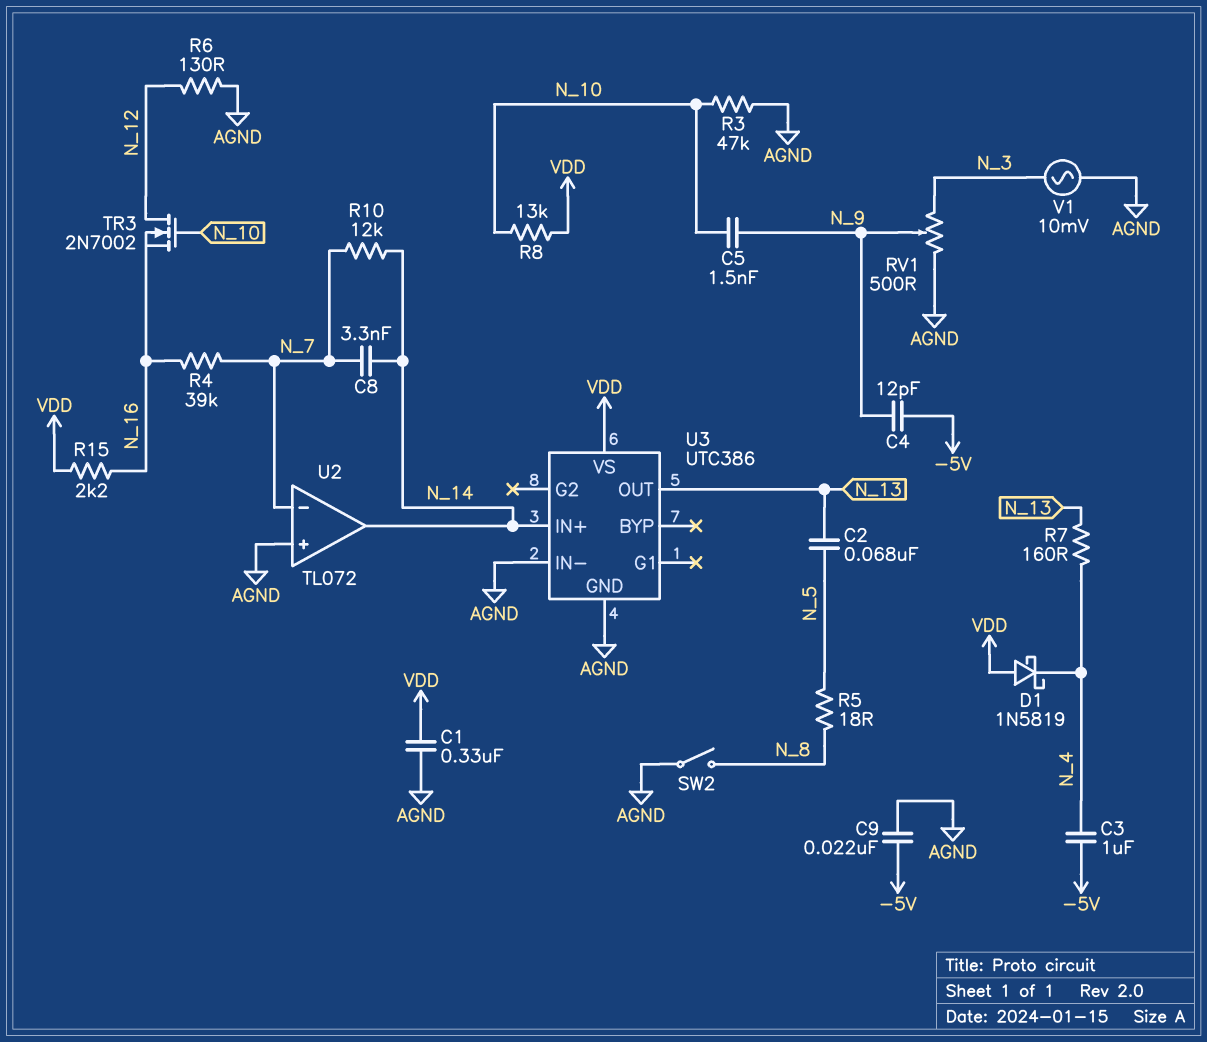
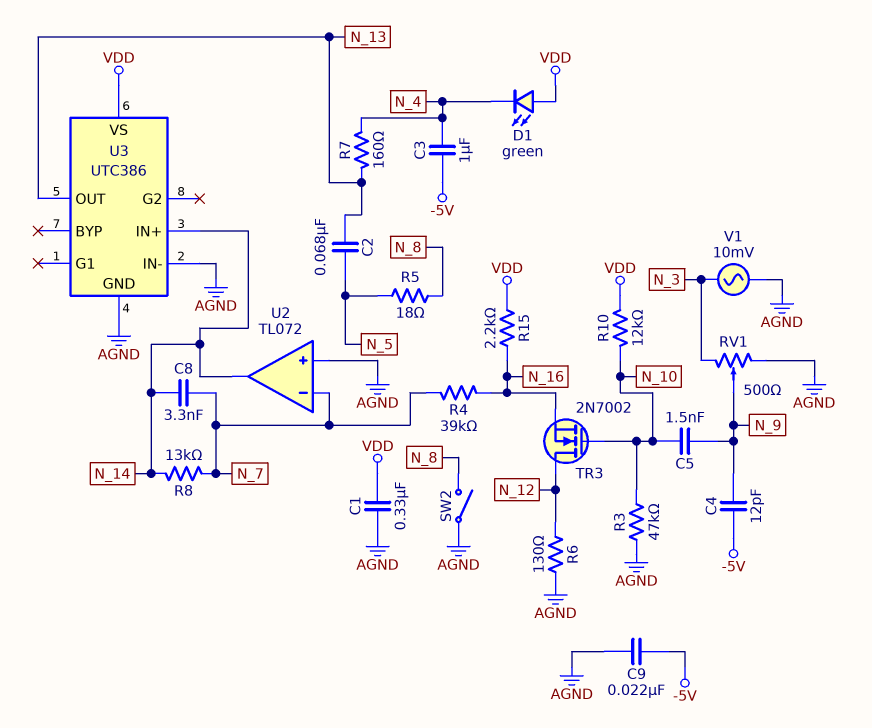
D1: schottky 1N5819 (A VDD, K N_4) -> LED green (A VDD, K N_4)
R8: 13k (N_10, VDD) -> 13k (N_7, N_14)
R10: 12k (N_7, N_14) -> 12k (N_10, VDD)

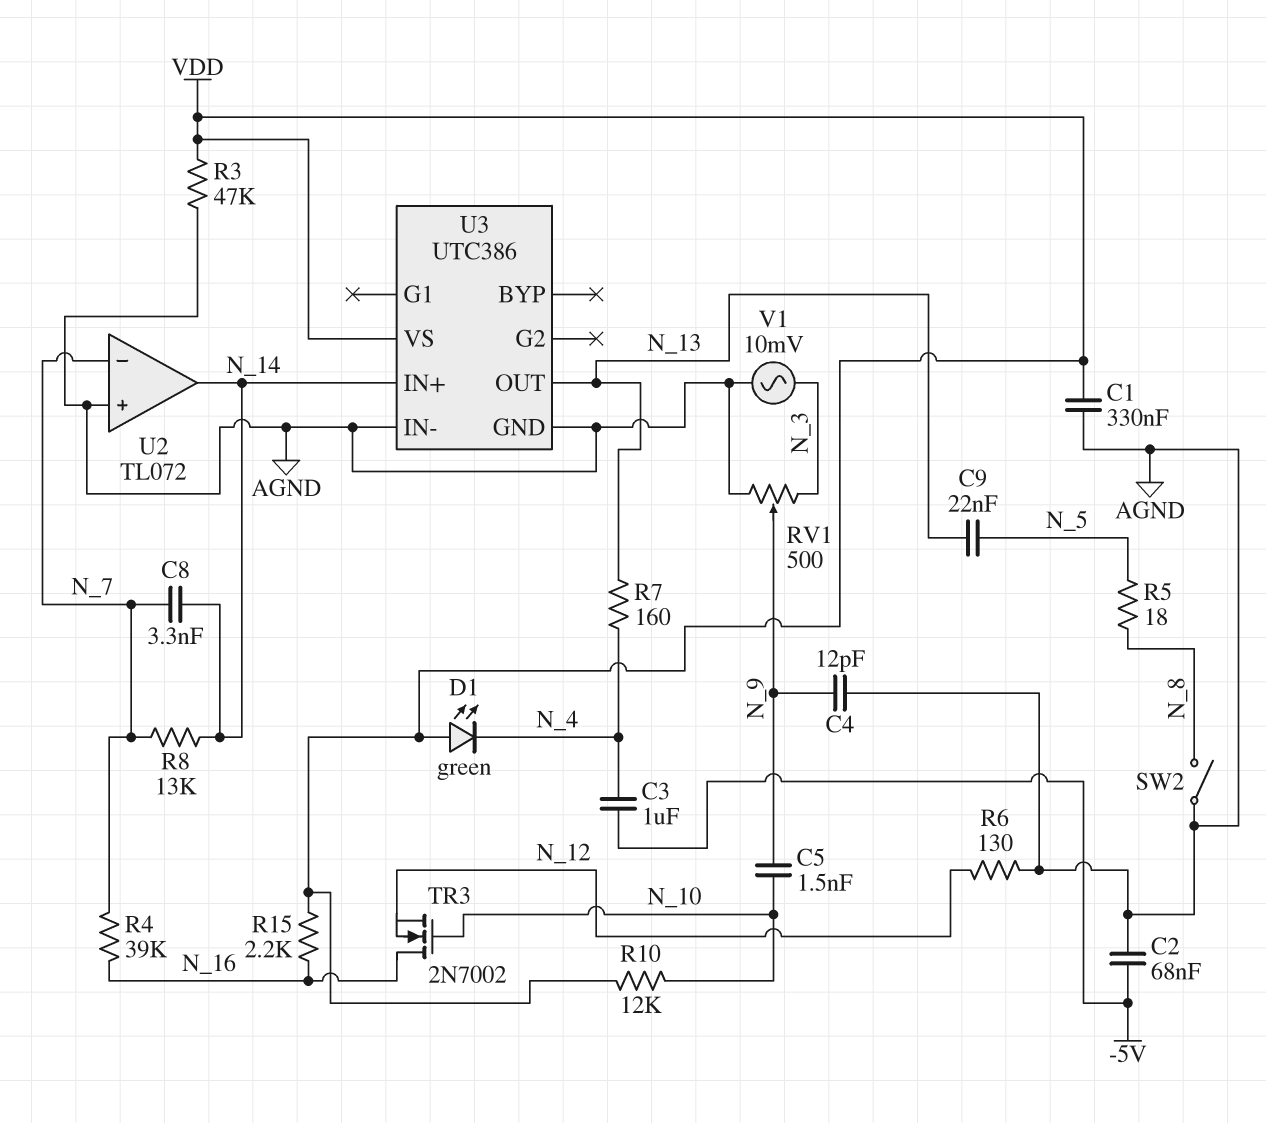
C2: 68nF (N_5, N_13) -> 68nF (-5V, AGND)
C4: 12pF (-5V, N_9) -> 12pF (AGND, N_9)
C9: 22nF (-5V, AGND) -> 22nF (N_5, N_13)
R3: 47k (AGND, N_10) -> 47k (AGND, VDD)
TR3: NMOS 2N7002 (G N_10, D N_12, S N_16) -> NMOS 2N7002 (G N_10, D N_16, S N_12)

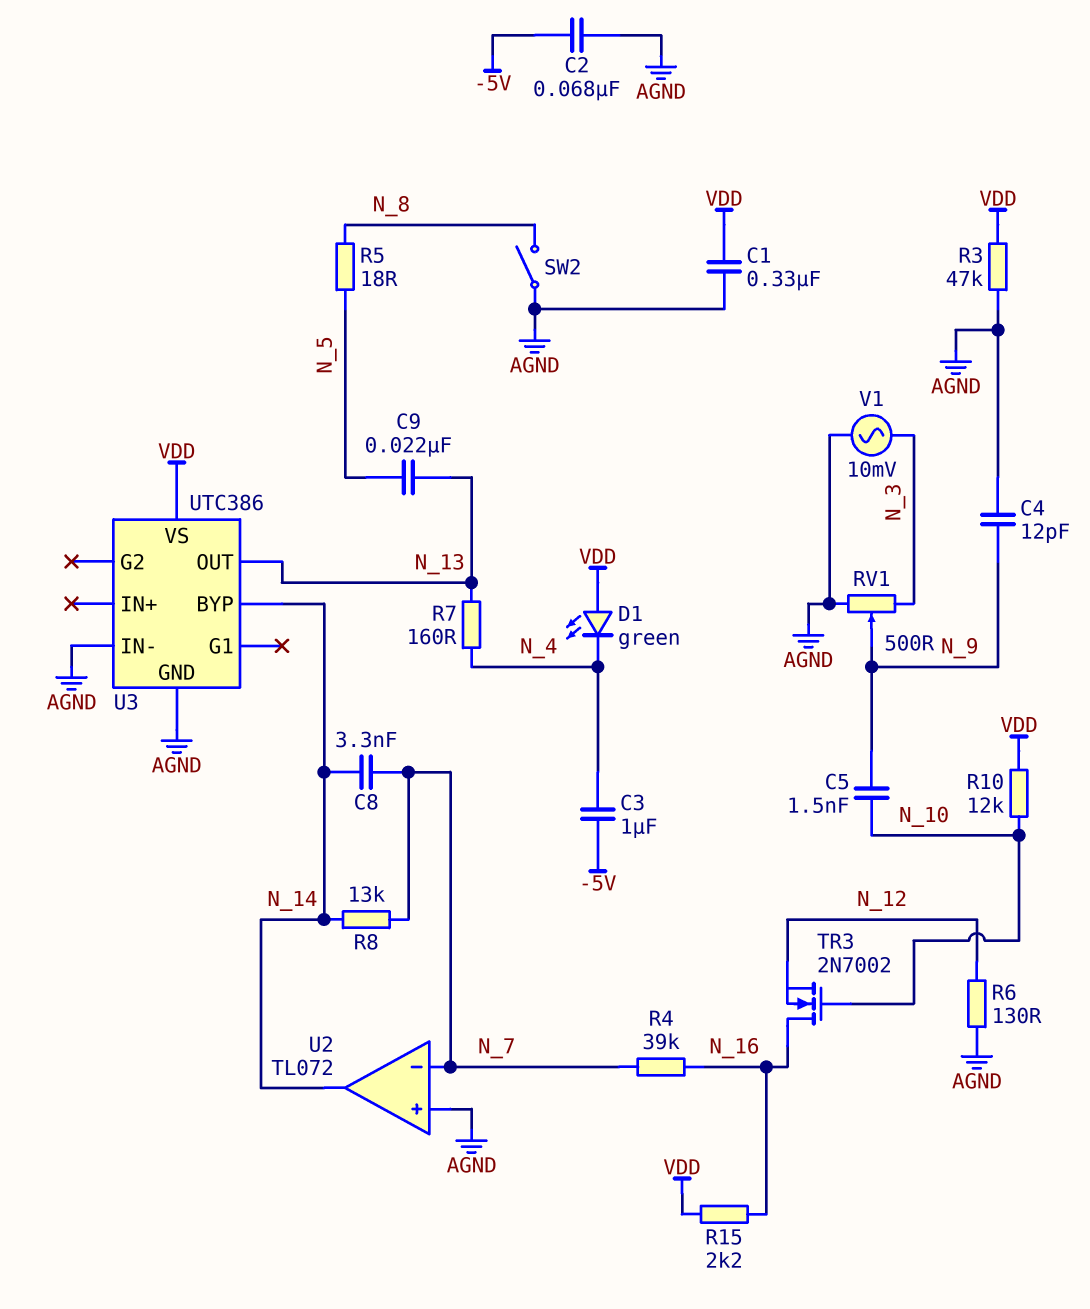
U3 pin BYP: none -> N_14
U3 pin IN+: N_14 -> none

